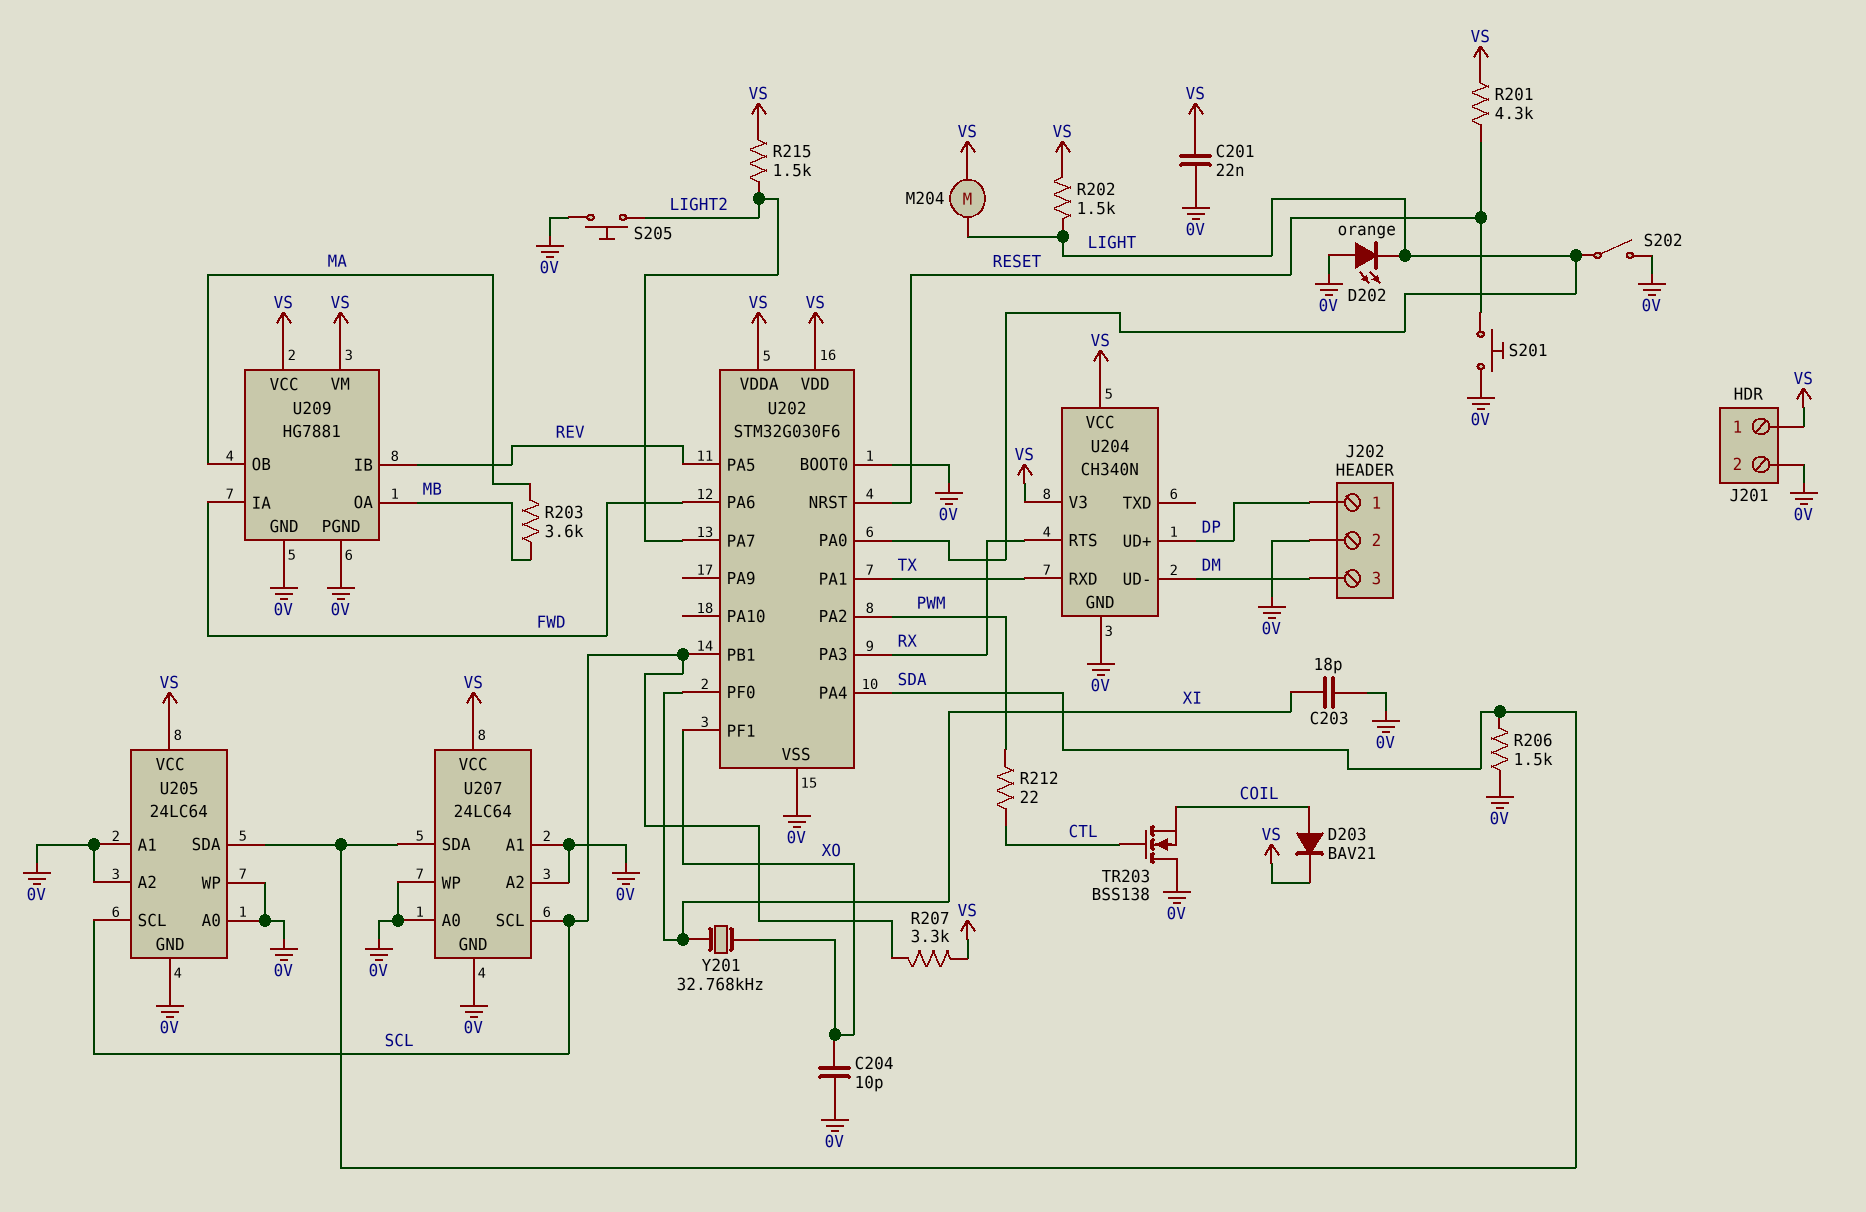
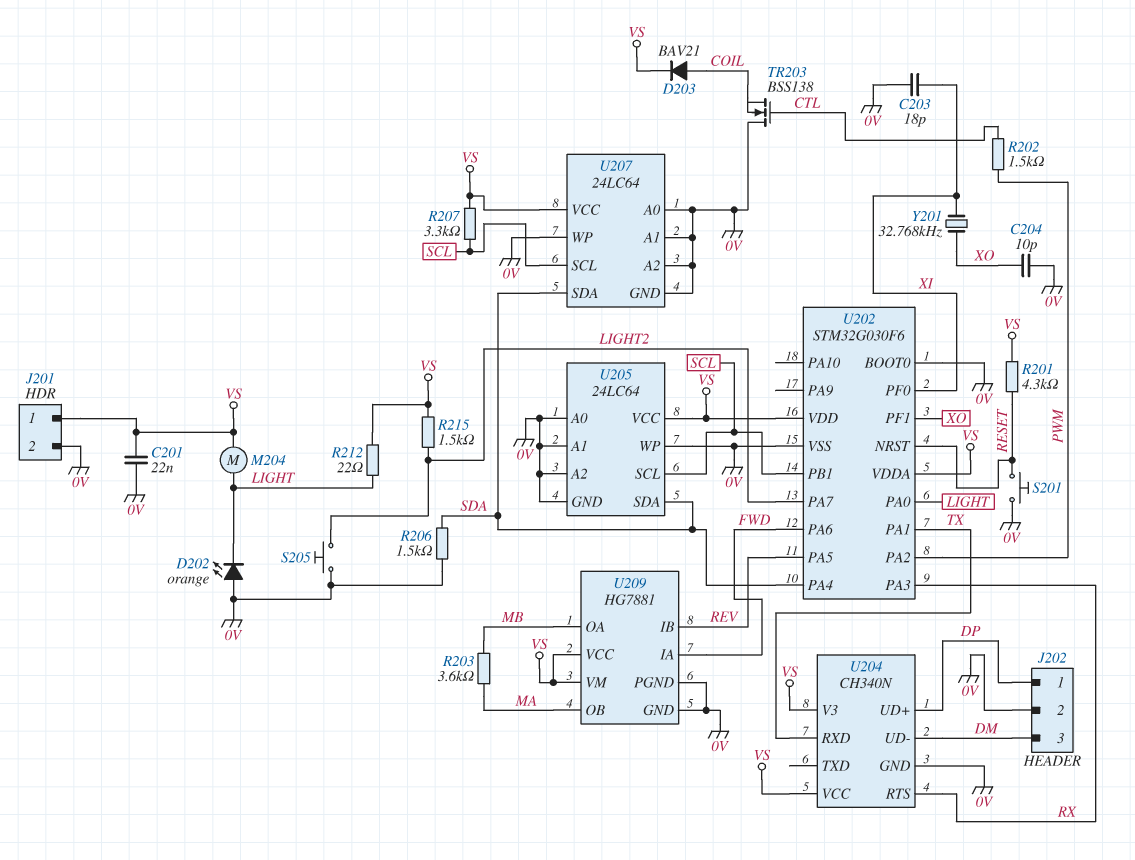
R202: 1.5k (LIGHT, VS) -> 1.5k (CTL, PWM)
R212: 22 (CTL, PWM) -> 22 (LIGHT, VS)
S202: switch (0V, LIGHT) -> none

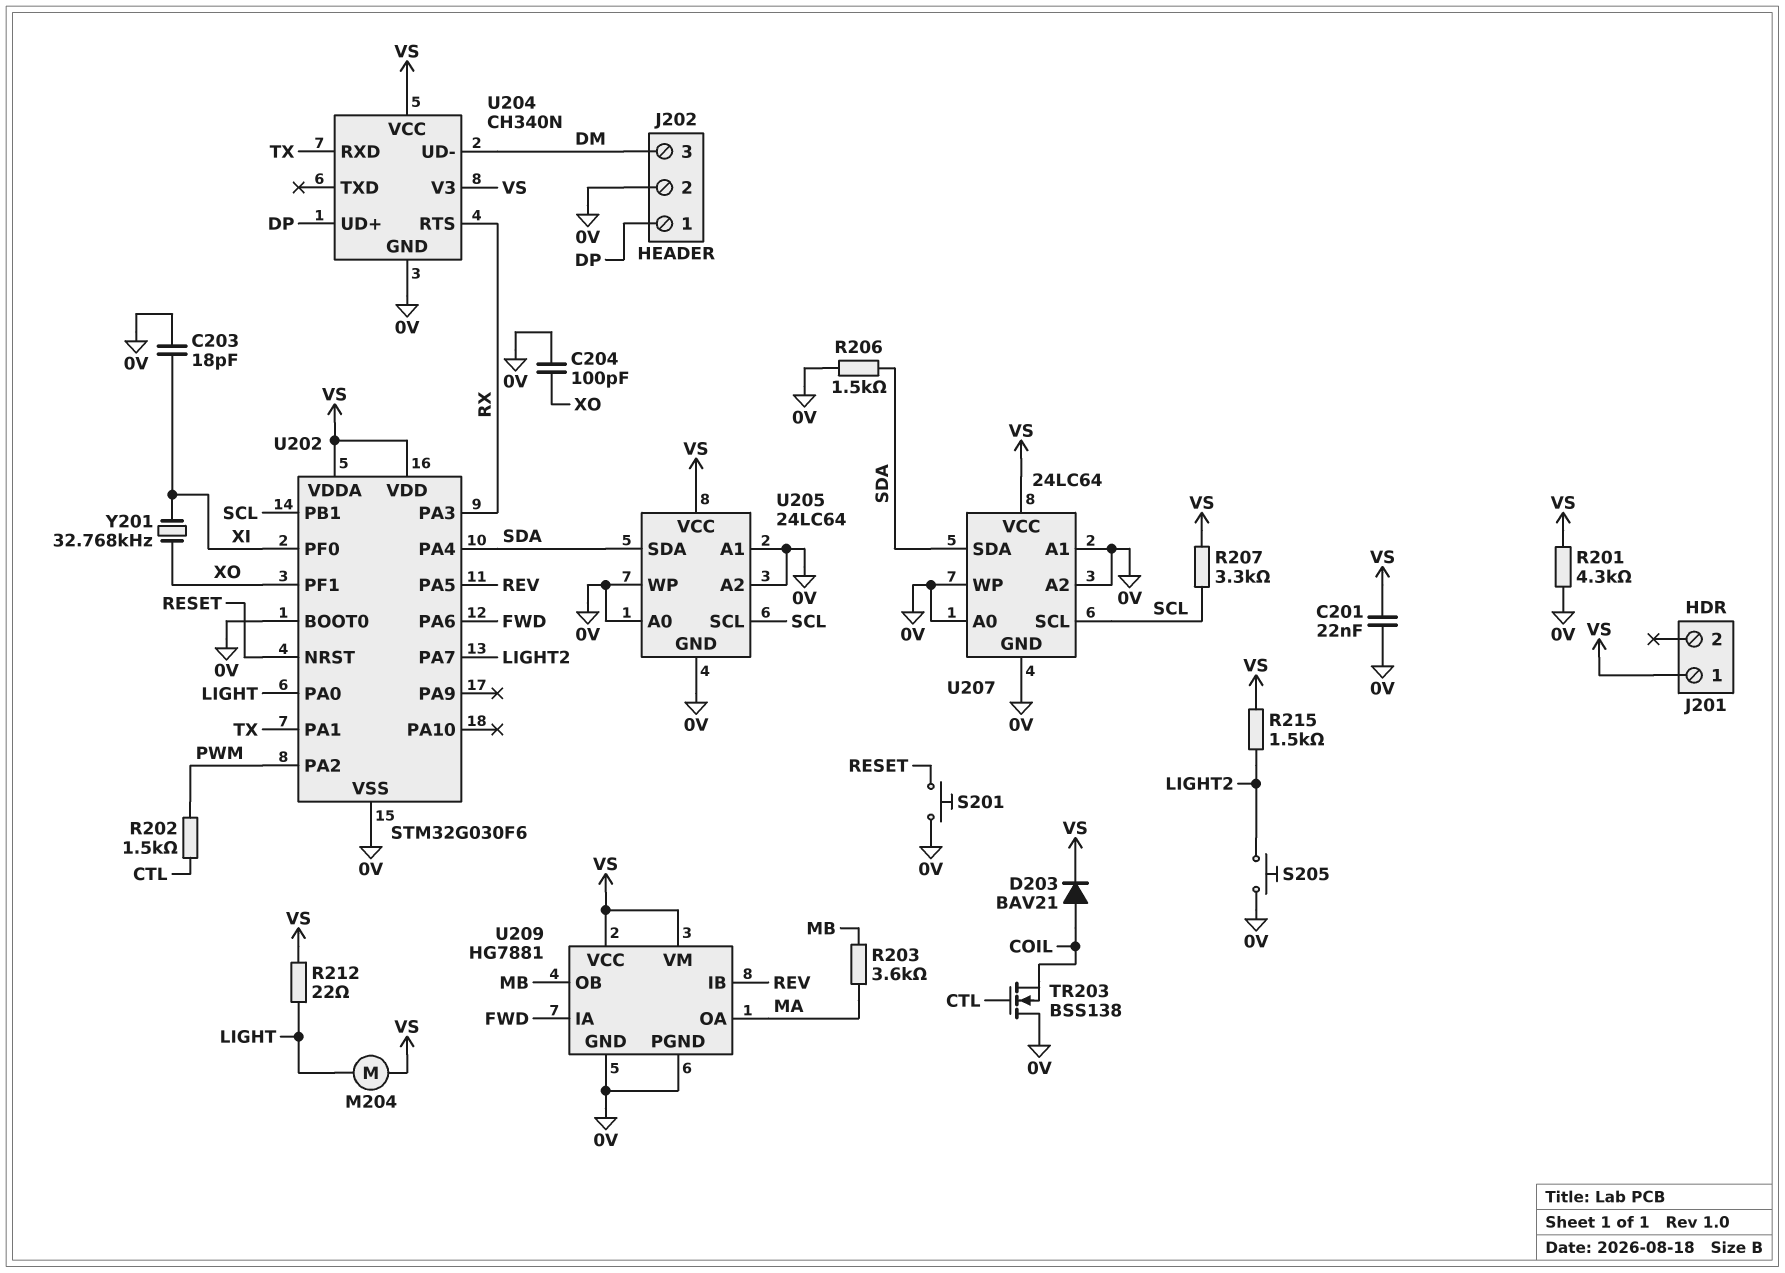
C204: 10pF (0V, XO) -> 100pF (0V, XO)
D202: LED orange (A 0V, K LIGHT) -> none
J201 pin 2: 0V -> none
R201: 4.3k (RESET, VS) -> 4.3k (0V, VS)
U209 pin OA: MB -> MA
U209 pin OB: MA -> MB

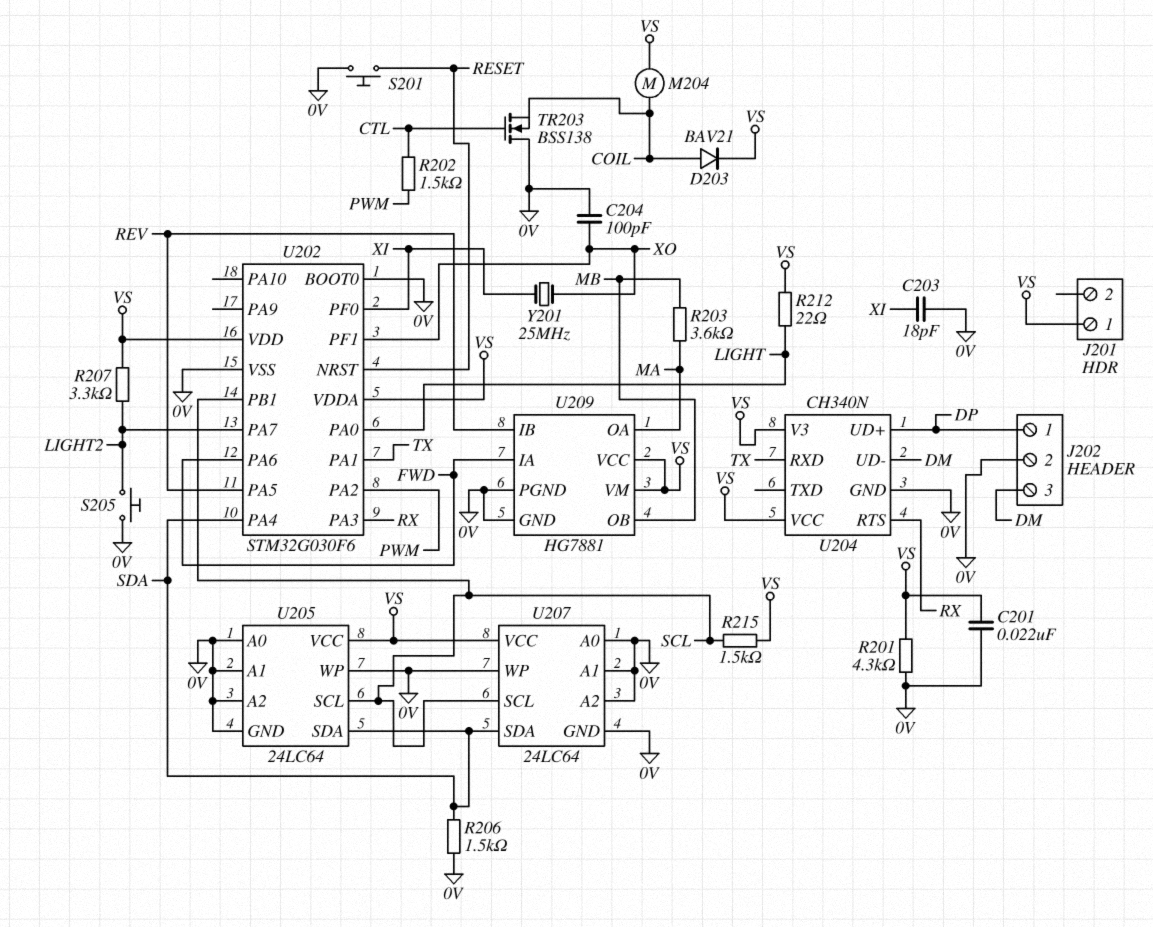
M204: motor (LIGHT, VS) -> motor (COIL, VS)
R207: 3.3k (SCL, VS) -> 3.3k (LIGHT2, VS)
R215: 1.5k (LIGHT2, VS) -> 1.5k (SCL, VS)
Y201: 32.768kHz (XI, XO) -> 25MHz (XI, XO)

